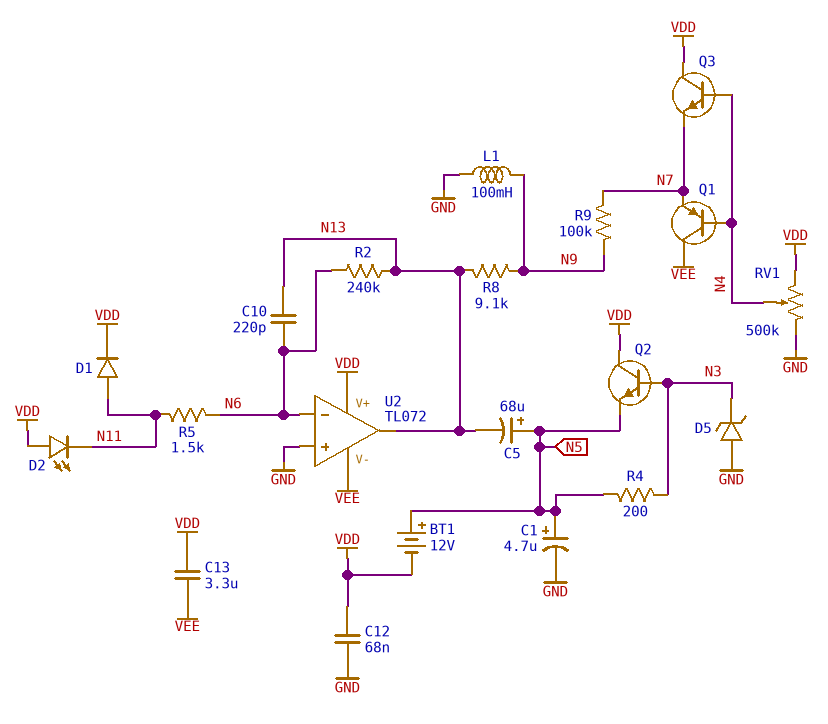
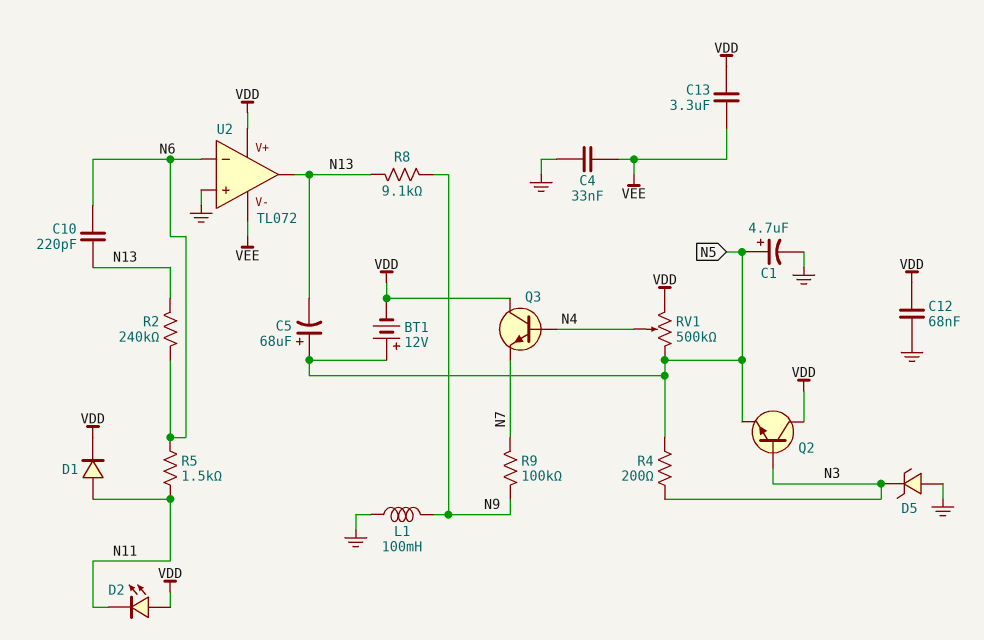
C4: none -> 33nF (GND, VEE)
Q1: PNP (B N4, C VEE, E N7) -> none
RV1: 500k (GND, VDD, wiper N4) -> 500k (N5, VDD, wiper N4)

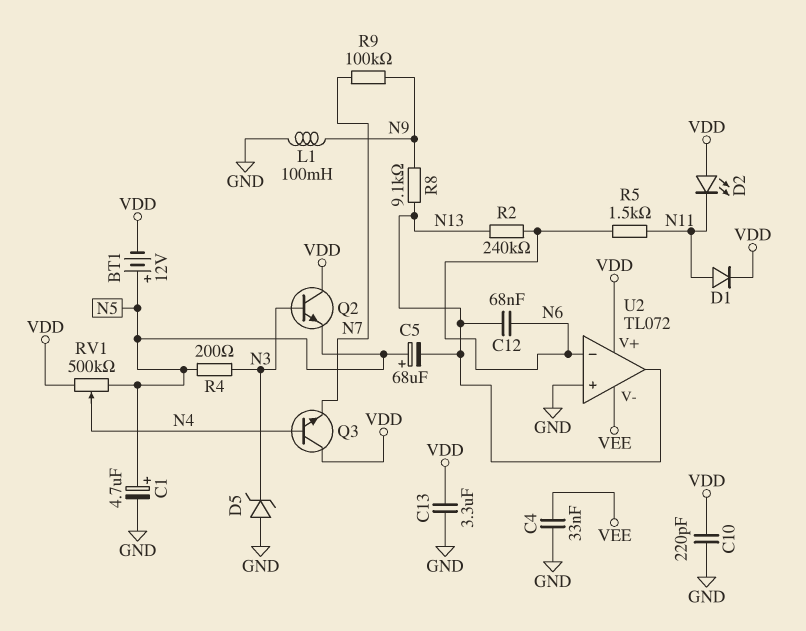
C10: 220pF (N6, N13) -> 220pF (GND, VDD)
C12: 68nF (GND, VDD) -> 68nF (N6, N13)
C13: 3.3uF (VDD, VEE) -> 3.3uF (GND, VDD)

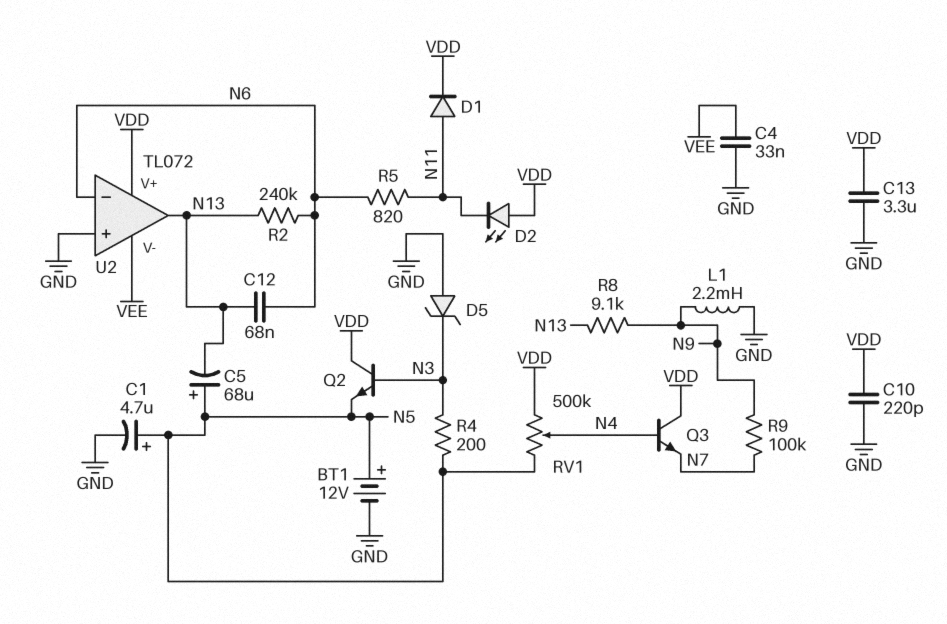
BT1: 12V (plus N5, minus VDD) -> 12V (plus N5, minus GND)
L1: 100mH (GND, N9) -> 2.2mH (GND, N9)
R5: 1.5k (N6, N11) -> 820 (N6, N11)

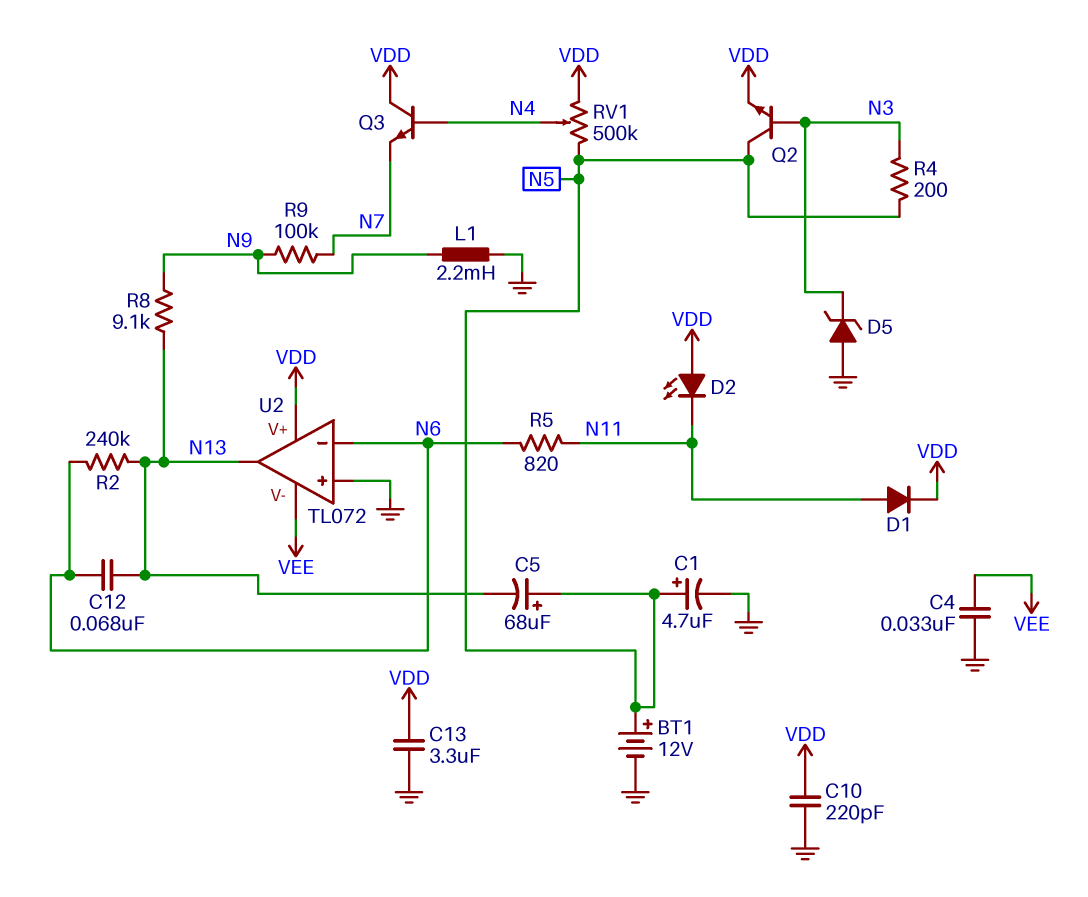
Q2: NPN (B N3, C VDD, E N5) -> NPN (B N3, C N5, E VDD)

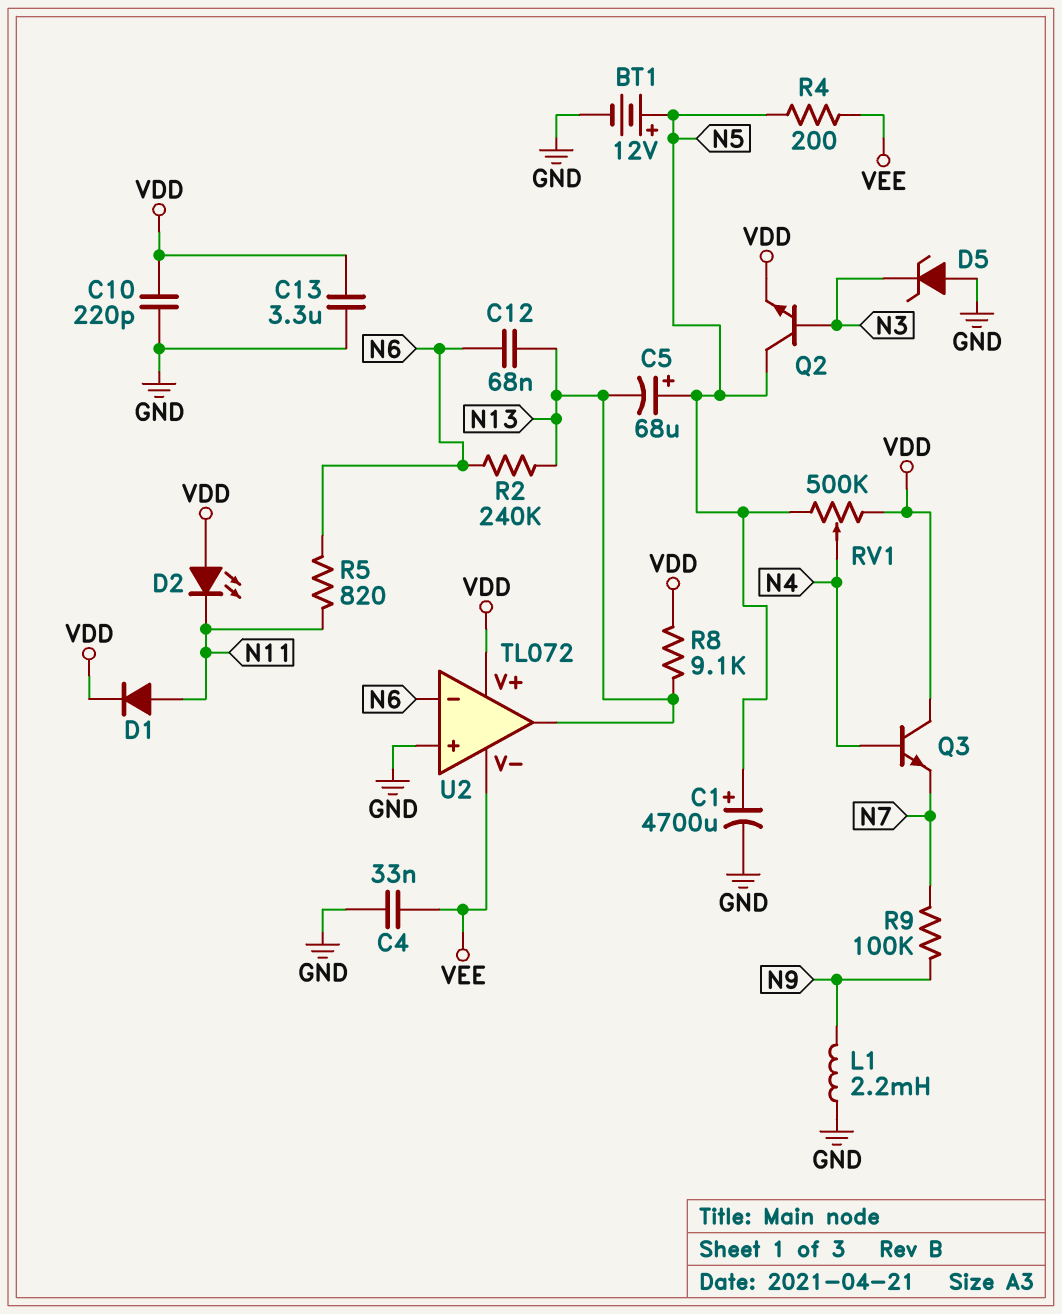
C1: 4.7uF (plus N5, minus GND) -> 4700uF (plus N5, minus GND)
R4: 200 (N3, N5) -> 200 (N5, VEE)
R8: 9.1k (N9, N13) -> 9.1k (N13, VDD)

